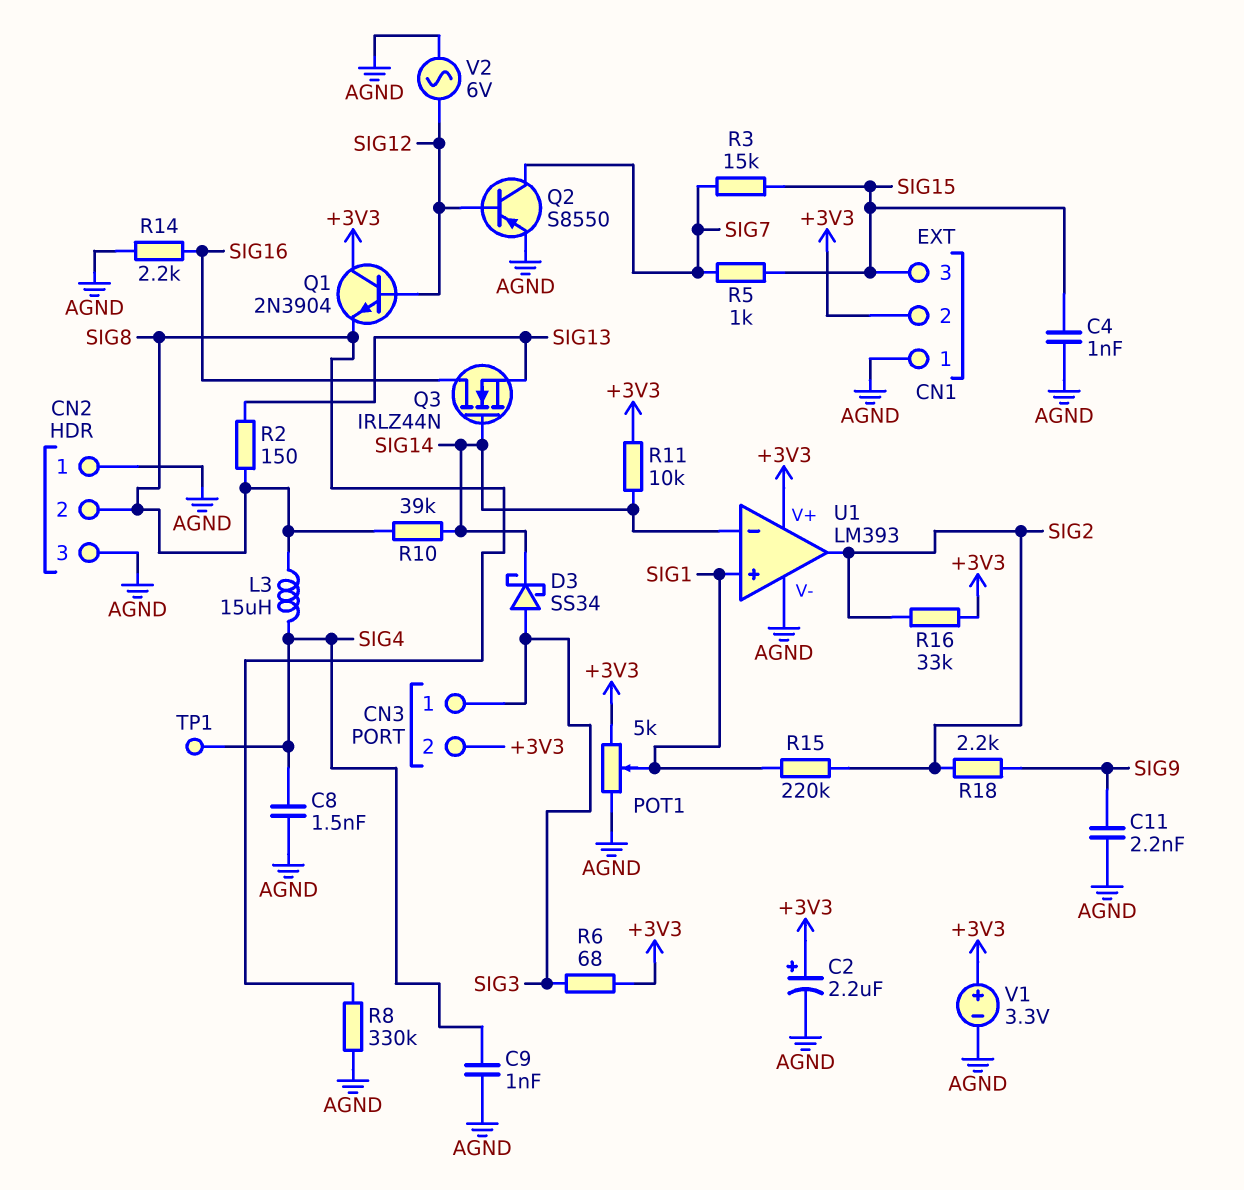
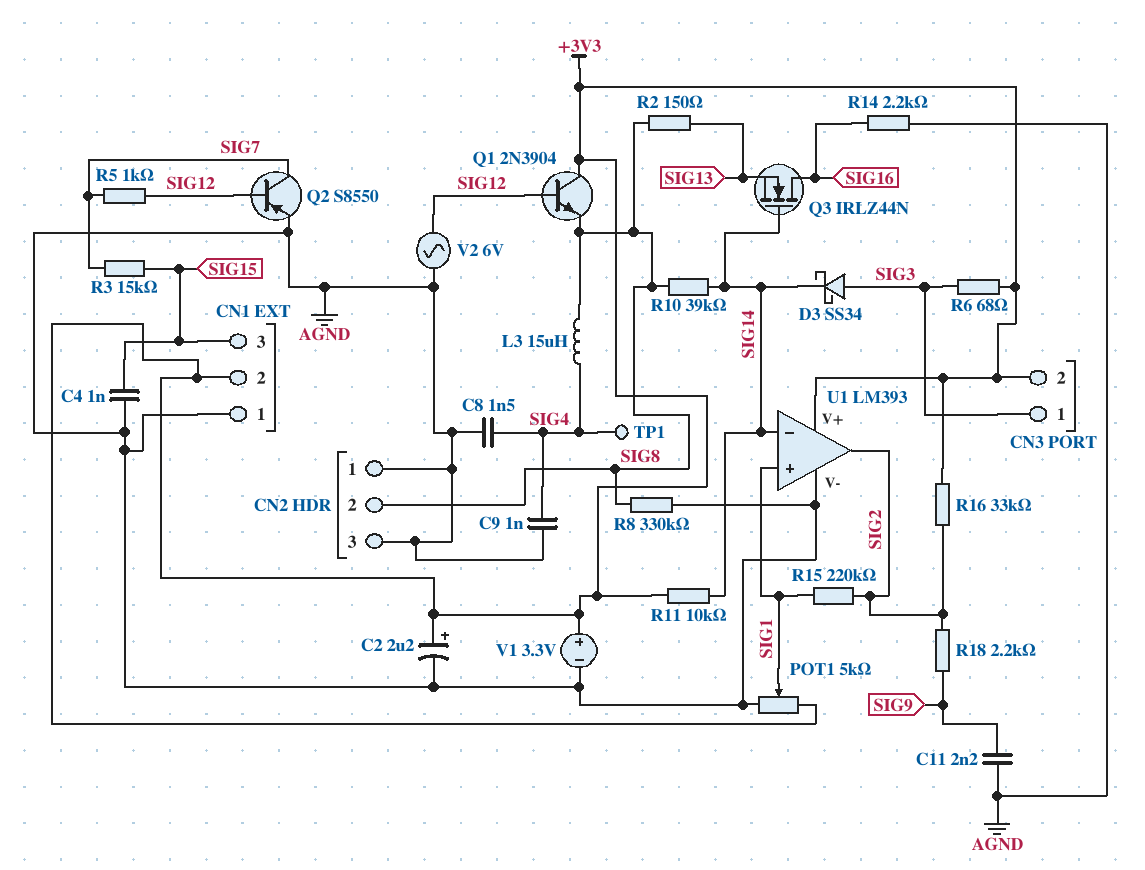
R5: 1k (SIG7, SIG15) -> 1k (SIG7, SIG12)

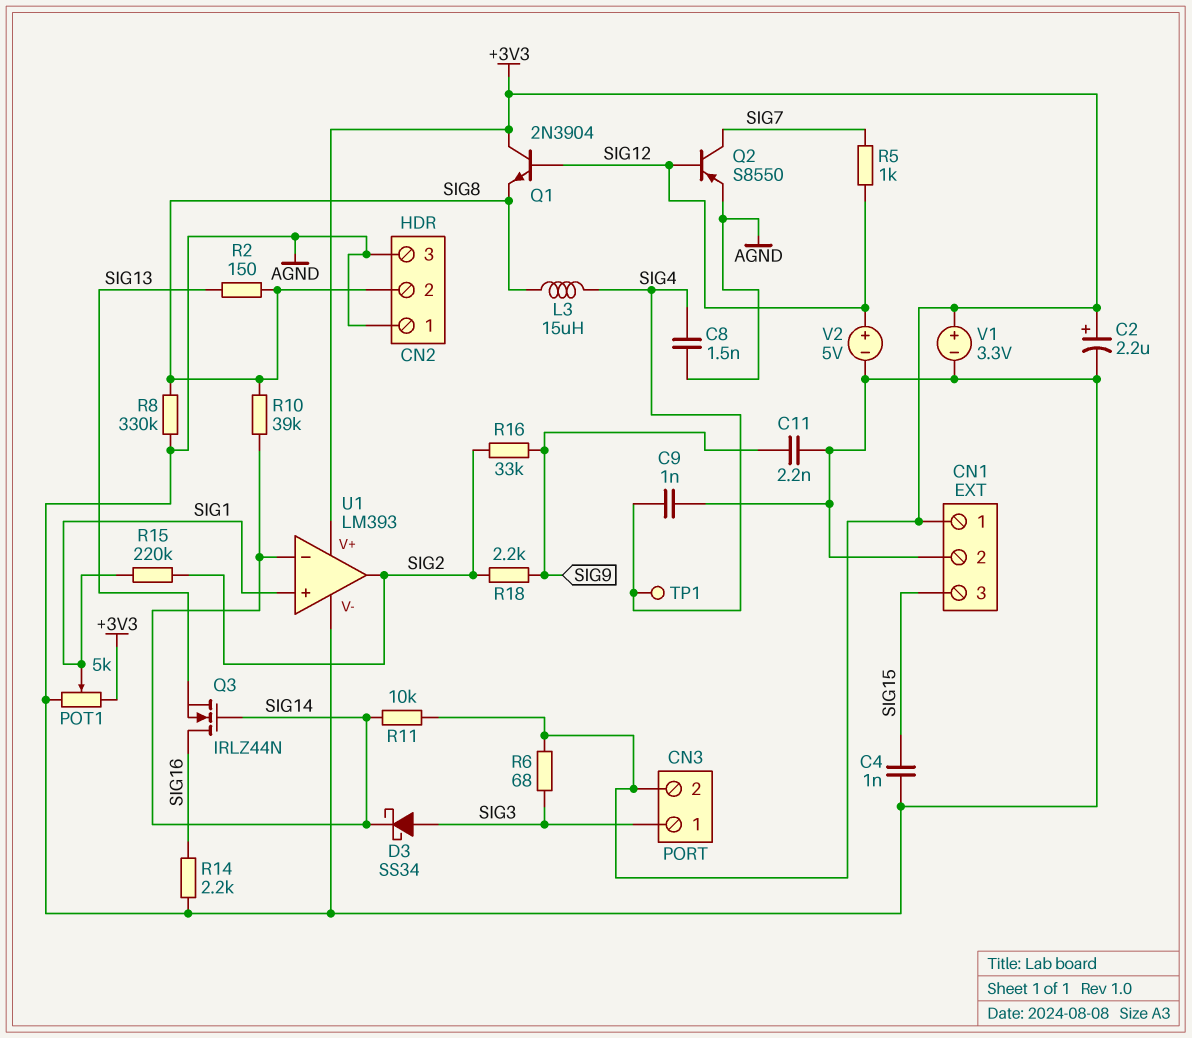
CN1 pin 1: AGND -> +3V3
CN1 pin 2: +3V3 -> AGND
R3: 15k (SIG7, SIG15) -> none
R16: 33k (+3V3, SIG2) -> 33k (SIG2, SIG9)
V2: AC 6V (AGND, SIG12) -> 5V (plus SIG12, minus AGND)

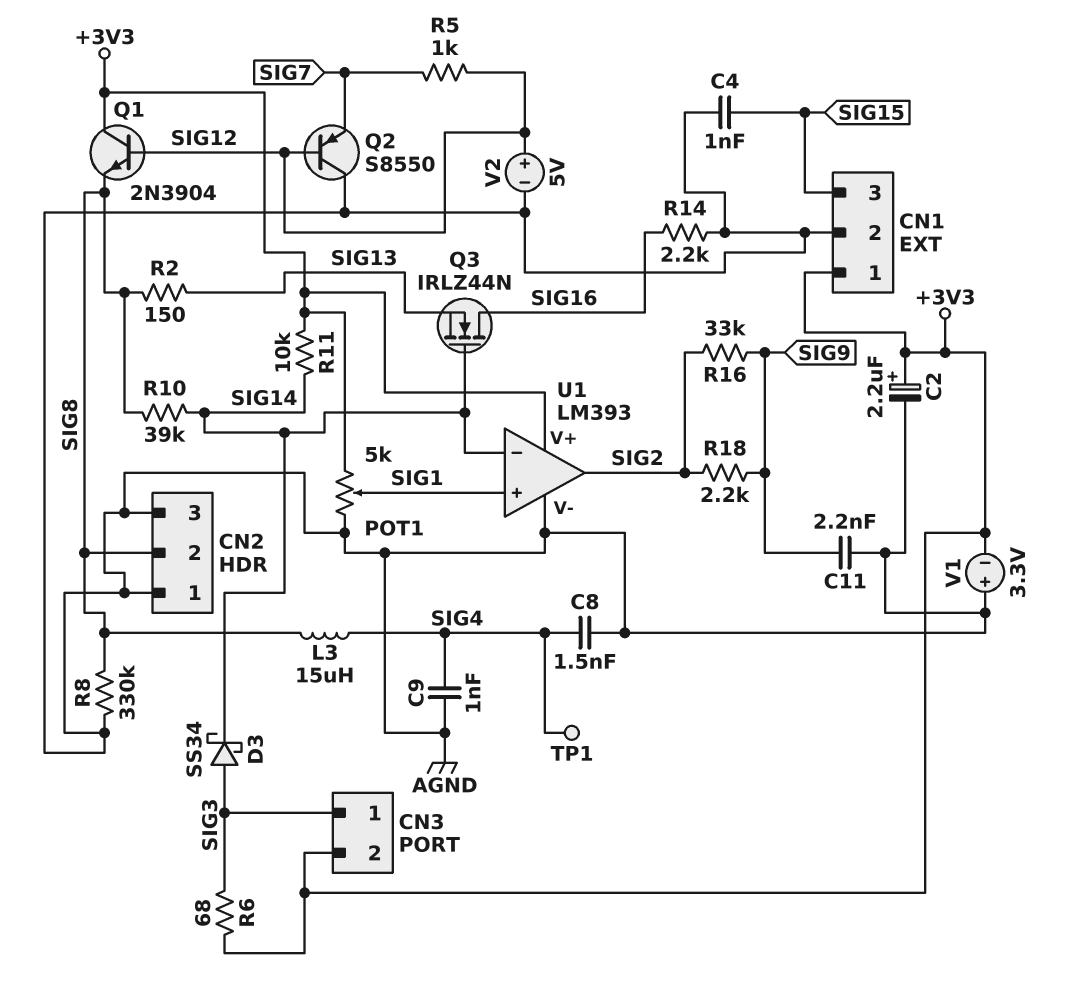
Q2: PNP S8550 (B SIG12, C SIG7, E AGND) -> PNP S8550 (B SIG12, C AGND, E SIG7)
R15: 220k (SIG1, SIG2) -> none
V1: 3.3V (plus +3V3, minus AGND) -> 3.3V (plus AGND, minus +3V3)

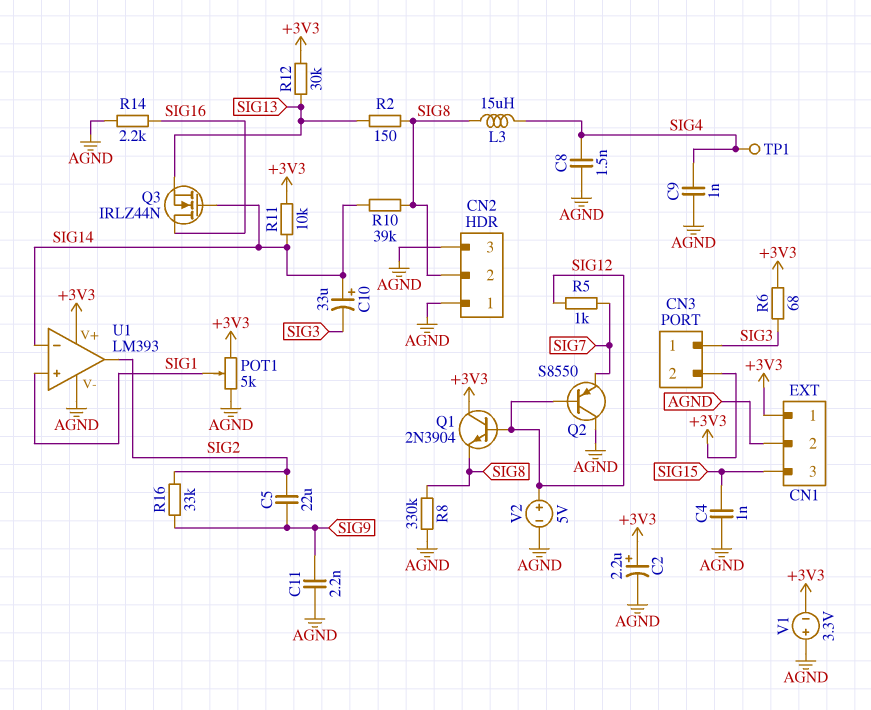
C5: none -> 22uF (SIG2, SIG9)
C10: none -> 33uF (plus SIG14, minus SIG3)
D3: schottky SS34 (A SIG3, K SIG14) -> none
R12: none -> 30k (+3V3, SIG13)
R18: 2.2k (SIG2, SIG9) -> none

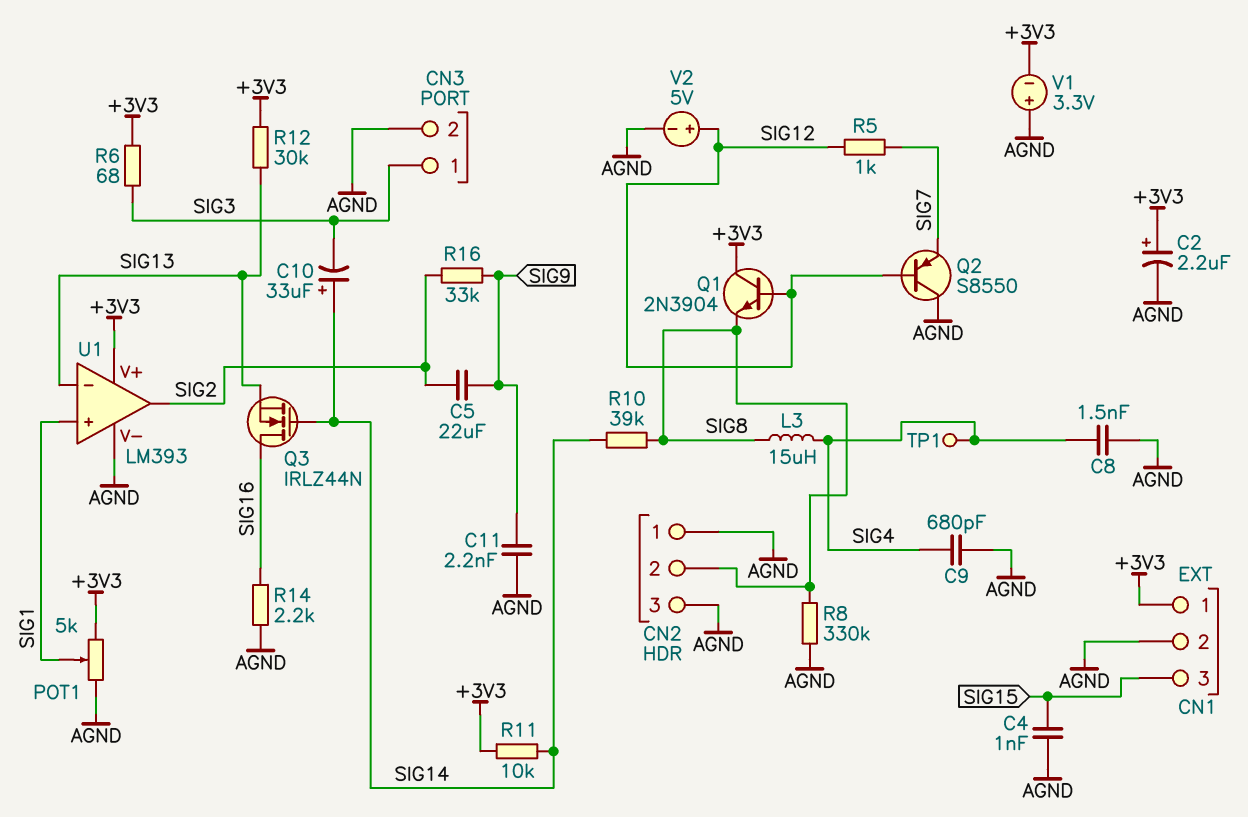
C9: 1nF (AGND, SIG4) -> 680pF (AGND, SIG4)
CN3 pin 2: +3V3 -> AGND
R2: 150 (SIG8, SIG13) -> none
U1 pin in-: SIG14 -> SIG13

